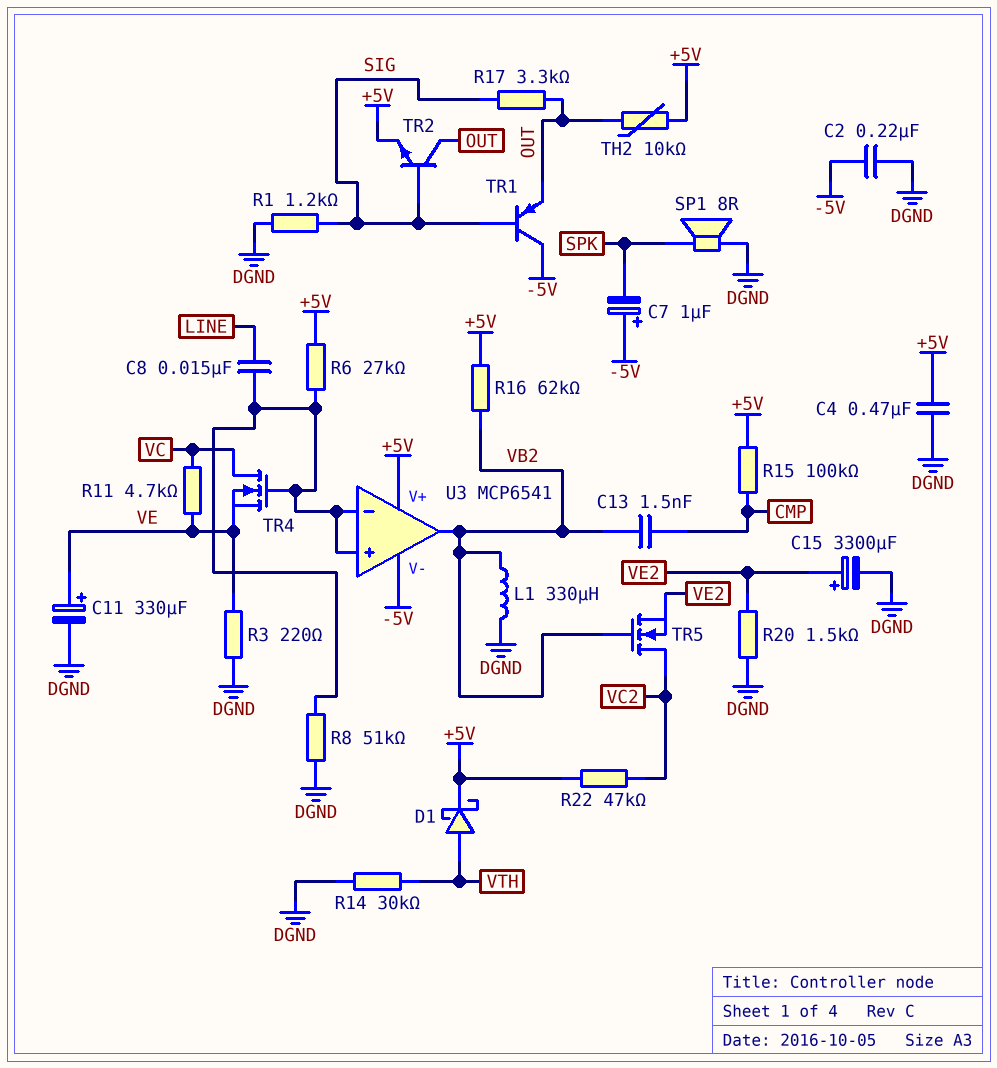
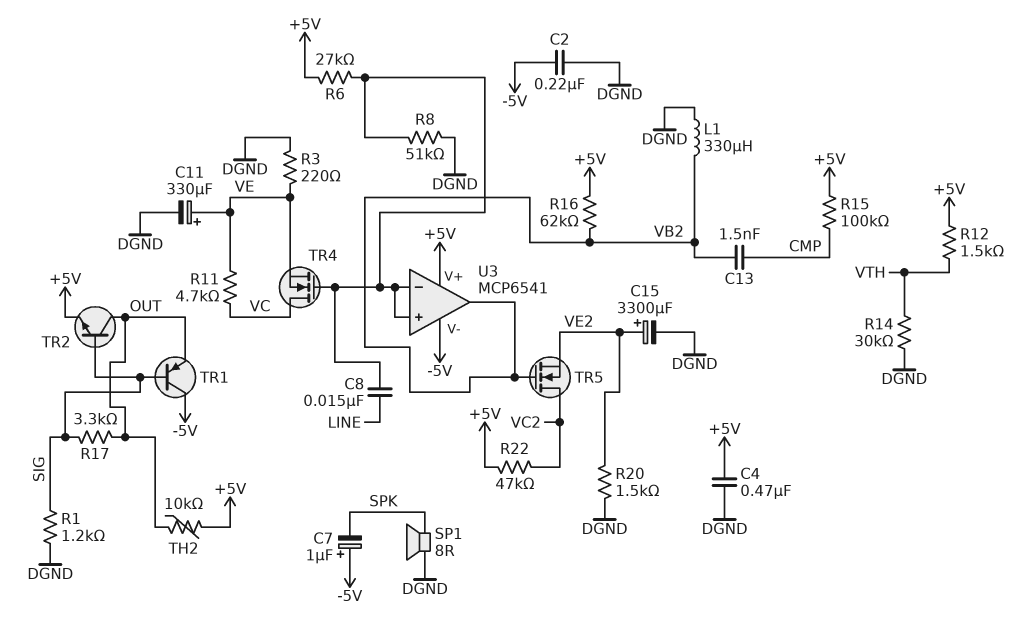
D1: schottky (A VTH, K +5V) -> none
R12: none -> 1.5k (+5V, VTH)

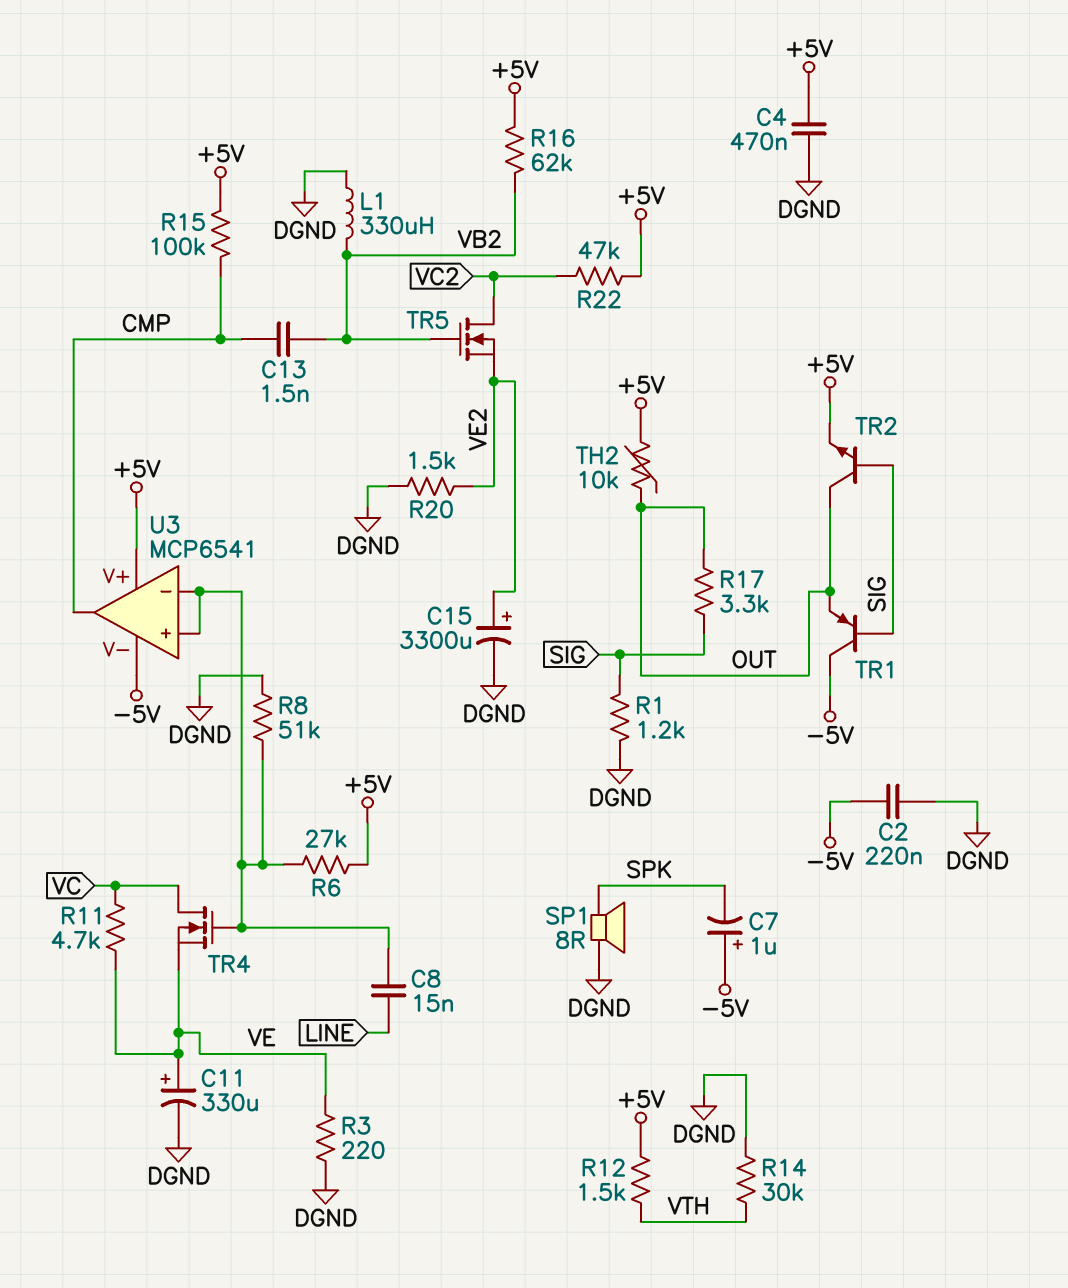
U3 pin out: VB2 -> CMP

